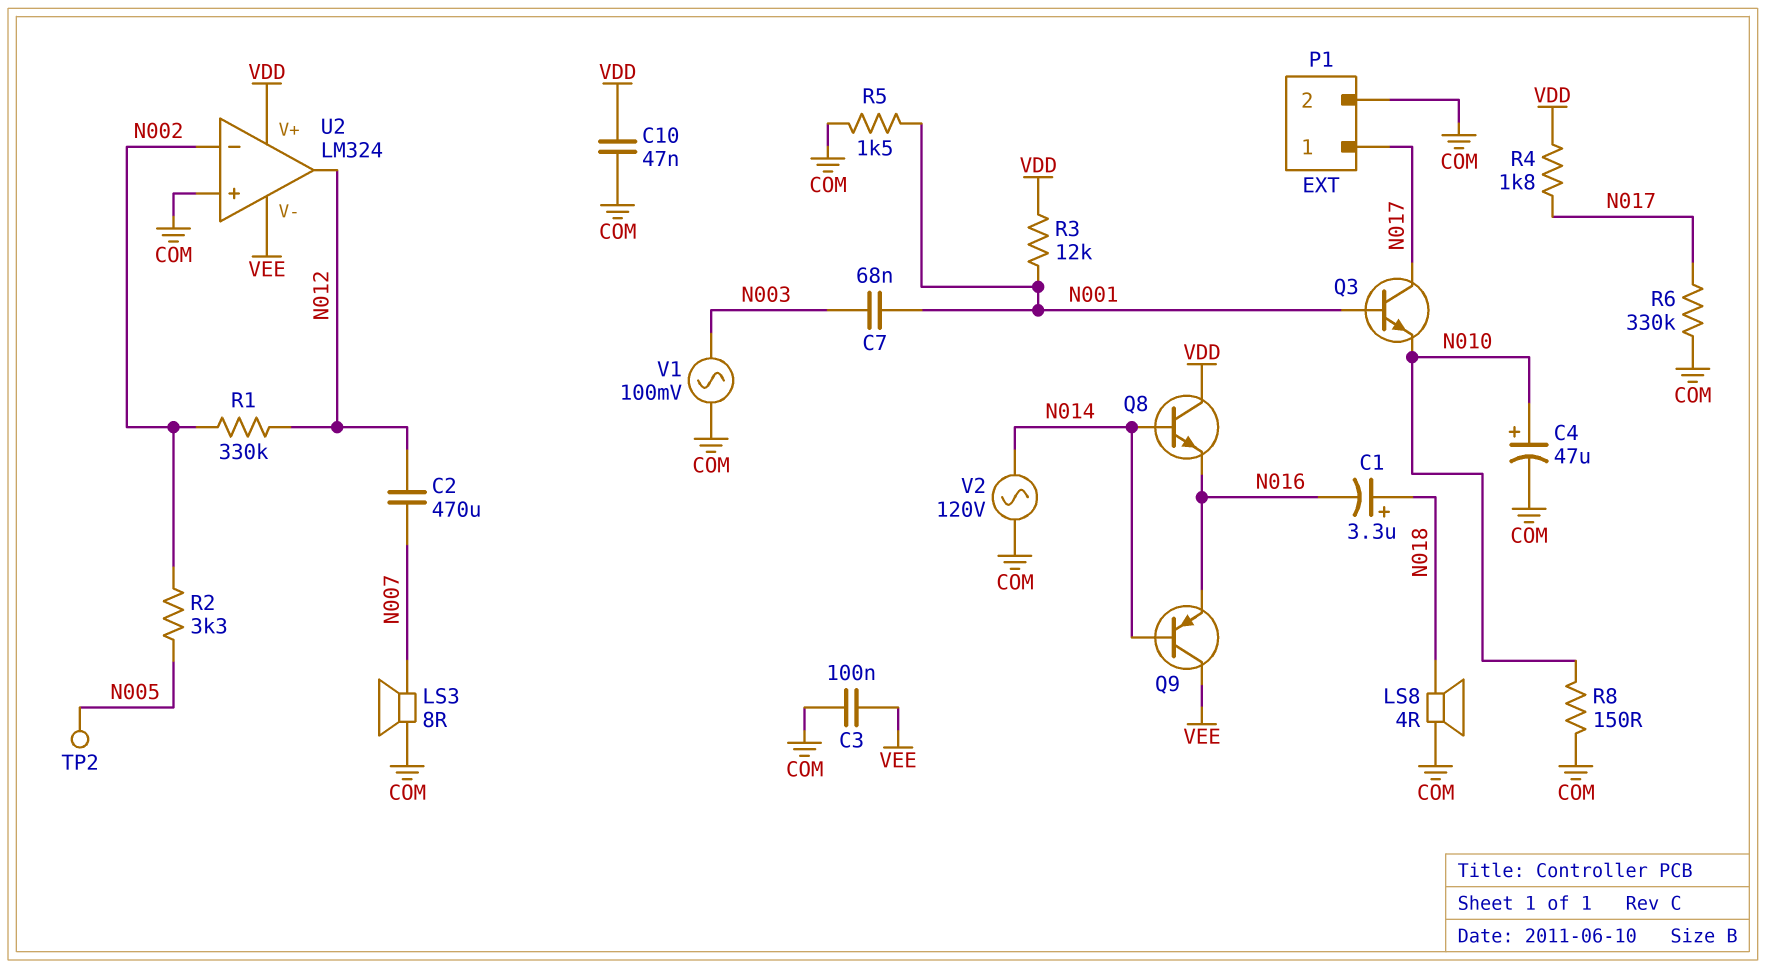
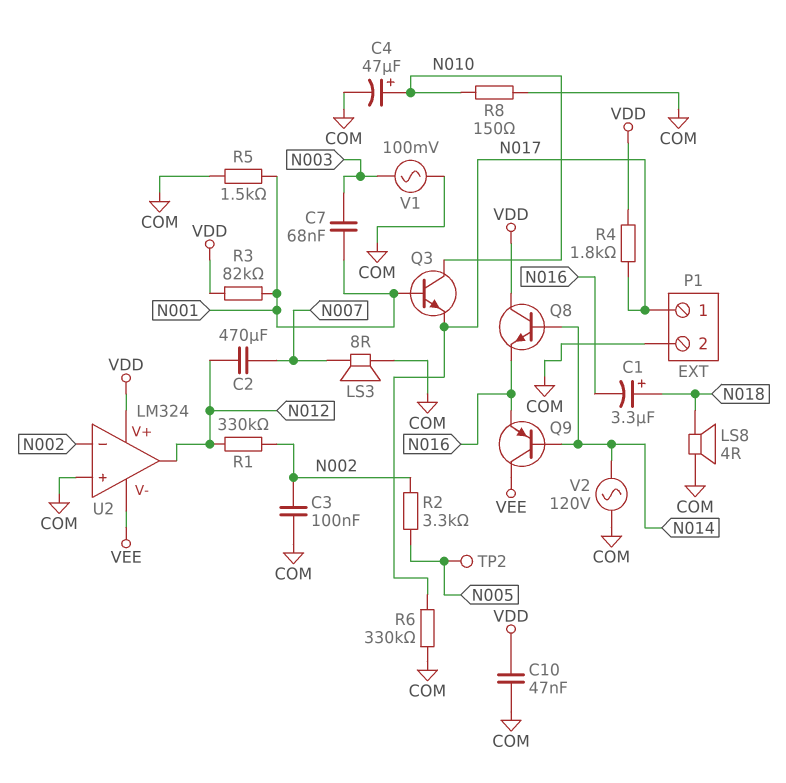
C3: 100nF (COM, VEE) -> 100nF (COM, N002)
Q3: NPN (B N001, C N017, E N010) -> NPN (B N001, C N010, E N017)
R3: 12k (N001, VDD) -> 82k (N001, VDD)

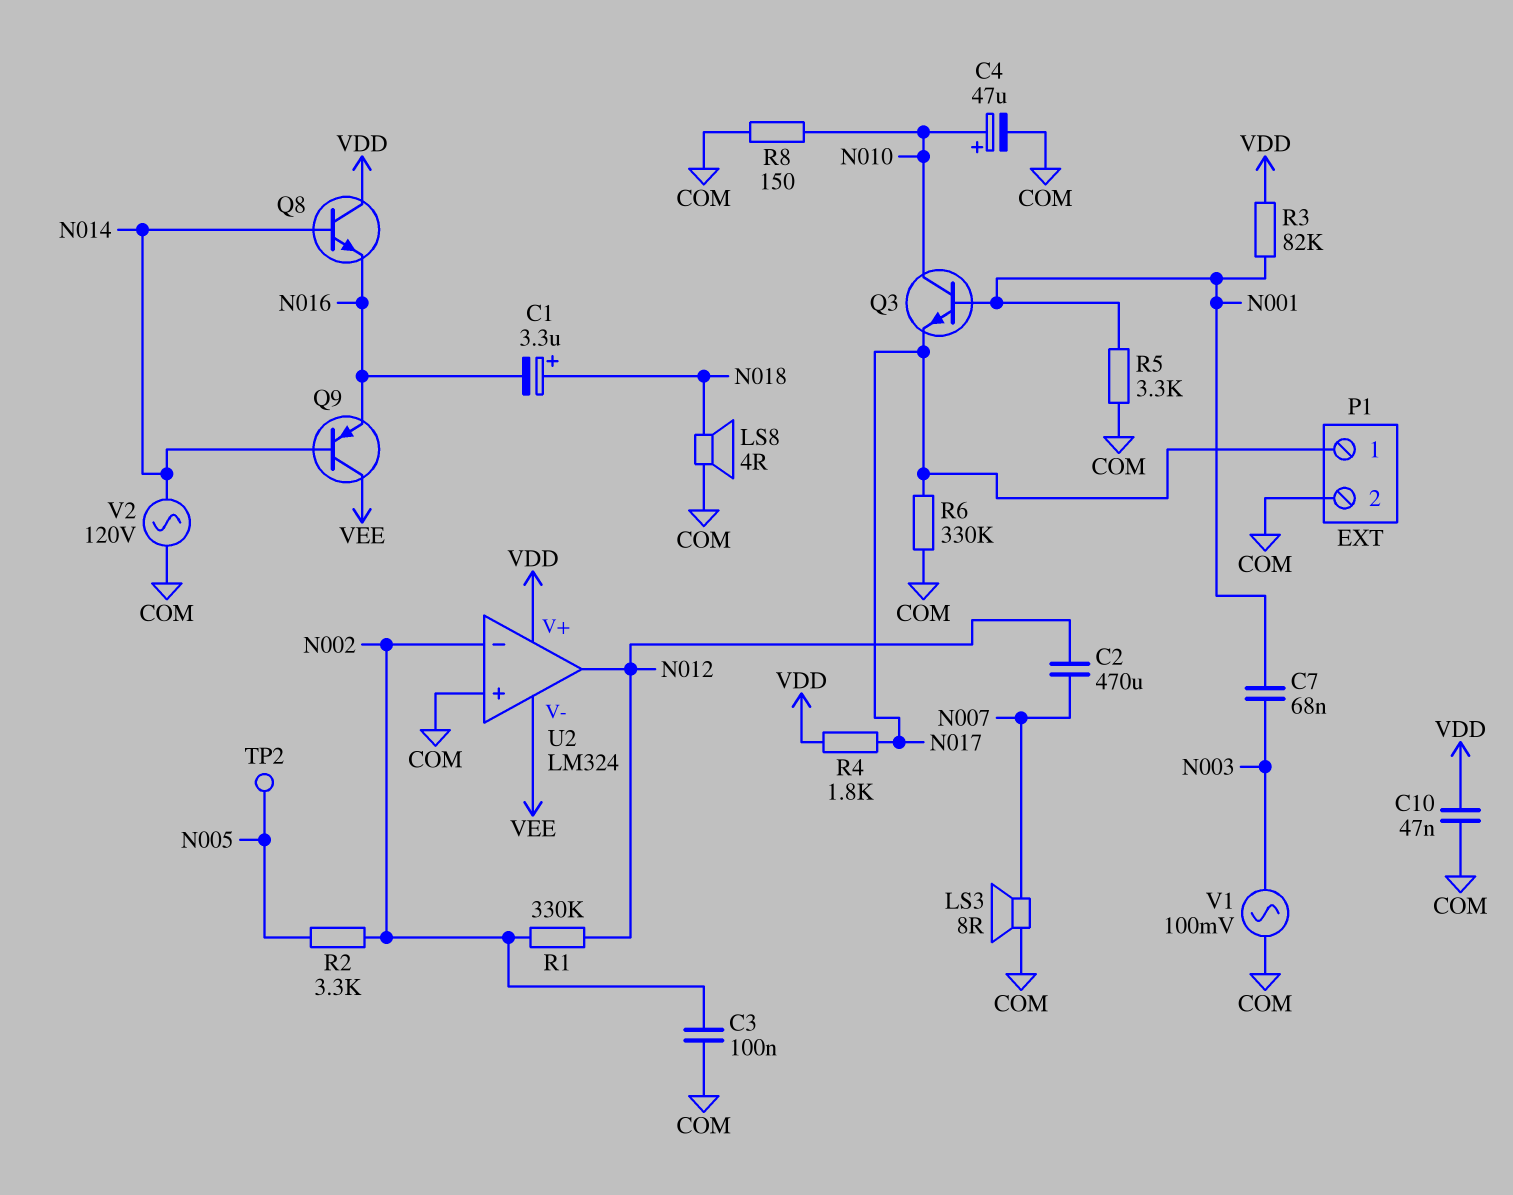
R5: 1.5k (COM, N001) -> 3.3k (COM, N001)

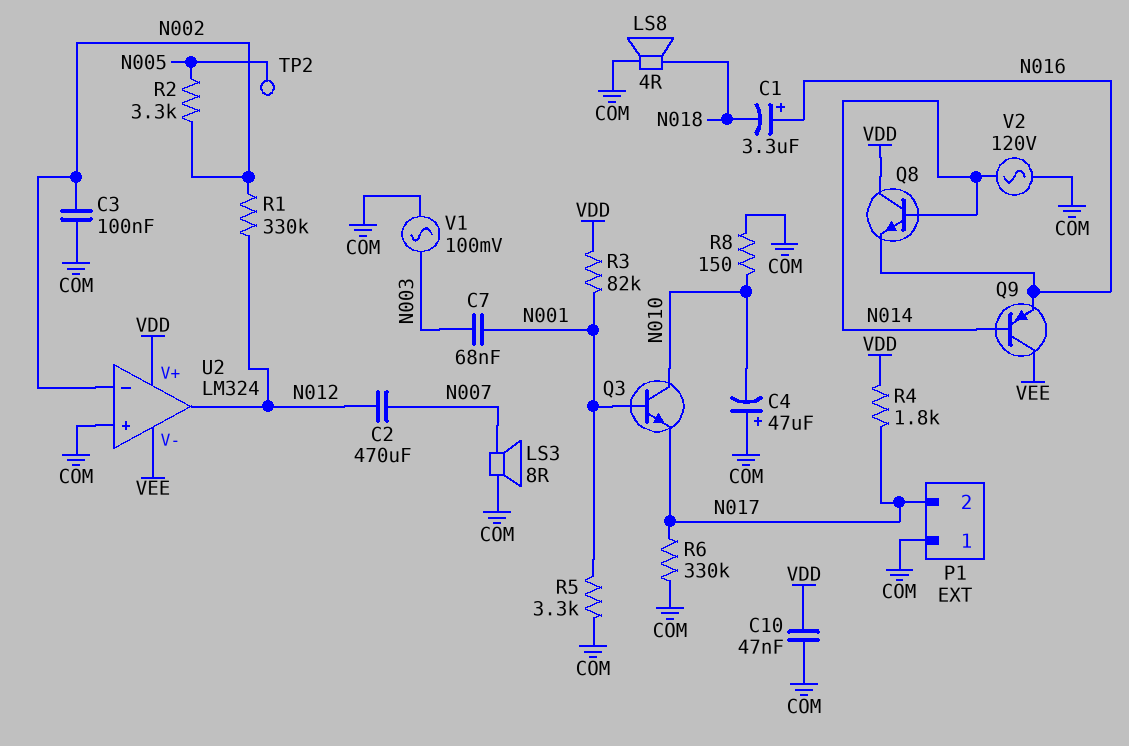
C1: 3.3uF (plus N018, minus N016) -> 3.3uF (plus N016, minus N018)
C4: 47uF (plus N010, minus COM) -> 47uF (plus COM, minus N010)
P1 pin 1: N017 -> COM
P1 pin 2: COM -> N017

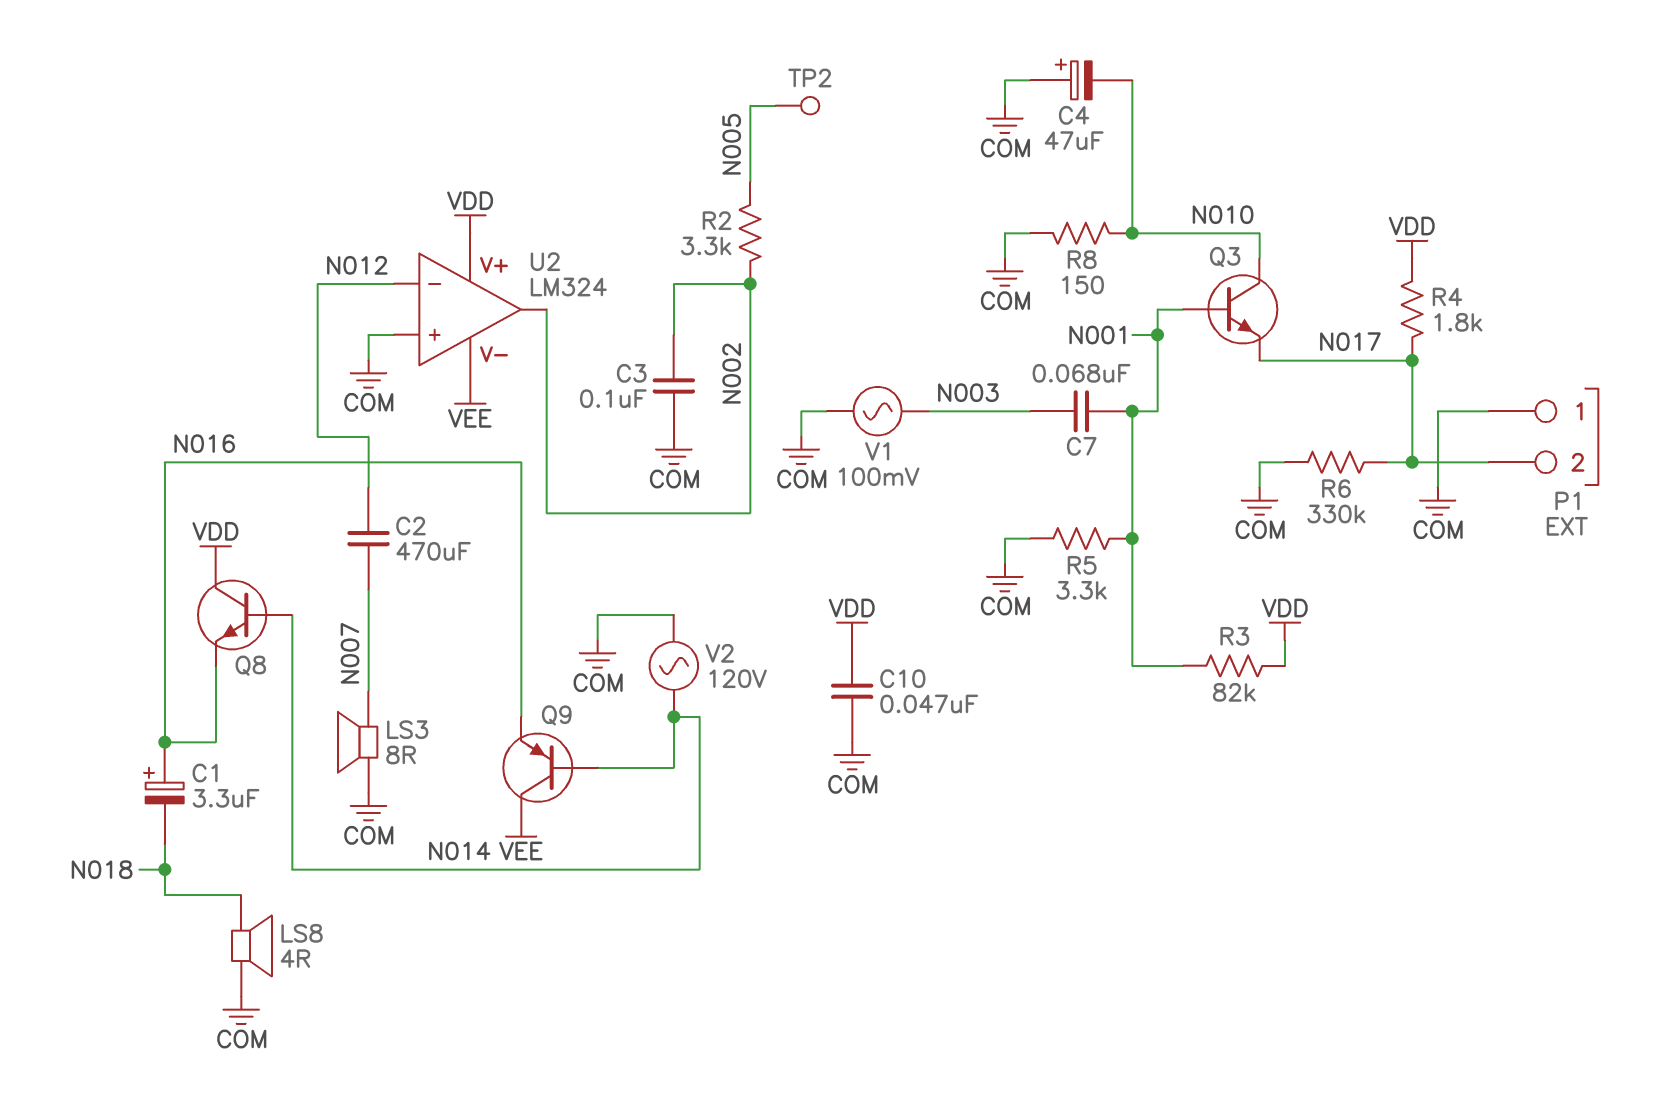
R1: 330k (N002, N012) -> none
U2 pin in-: N002 -> N012
U2 pin out: N012 -> N002

